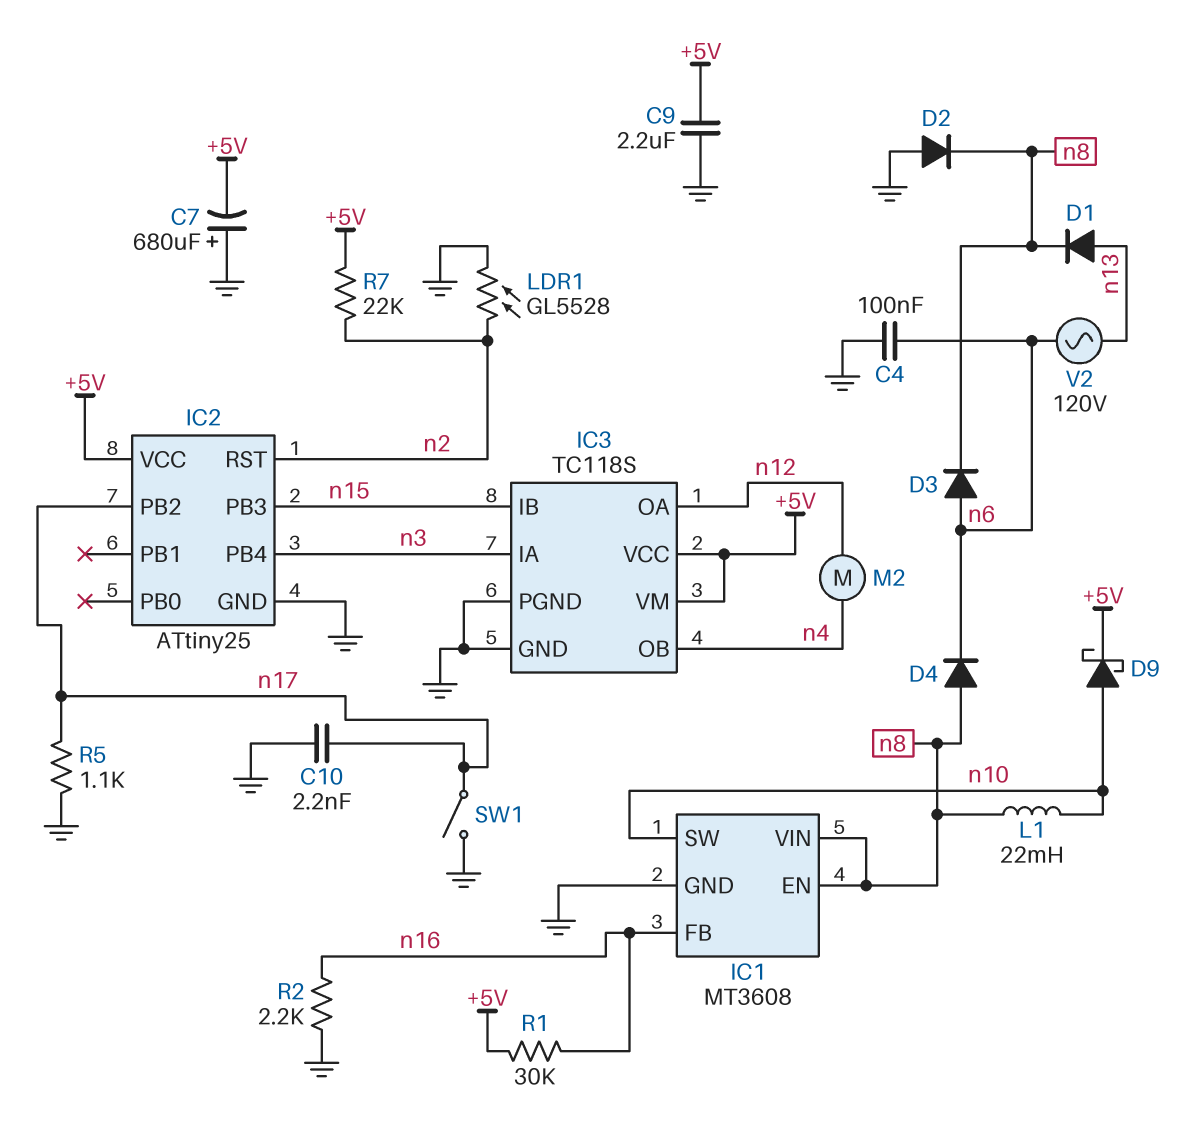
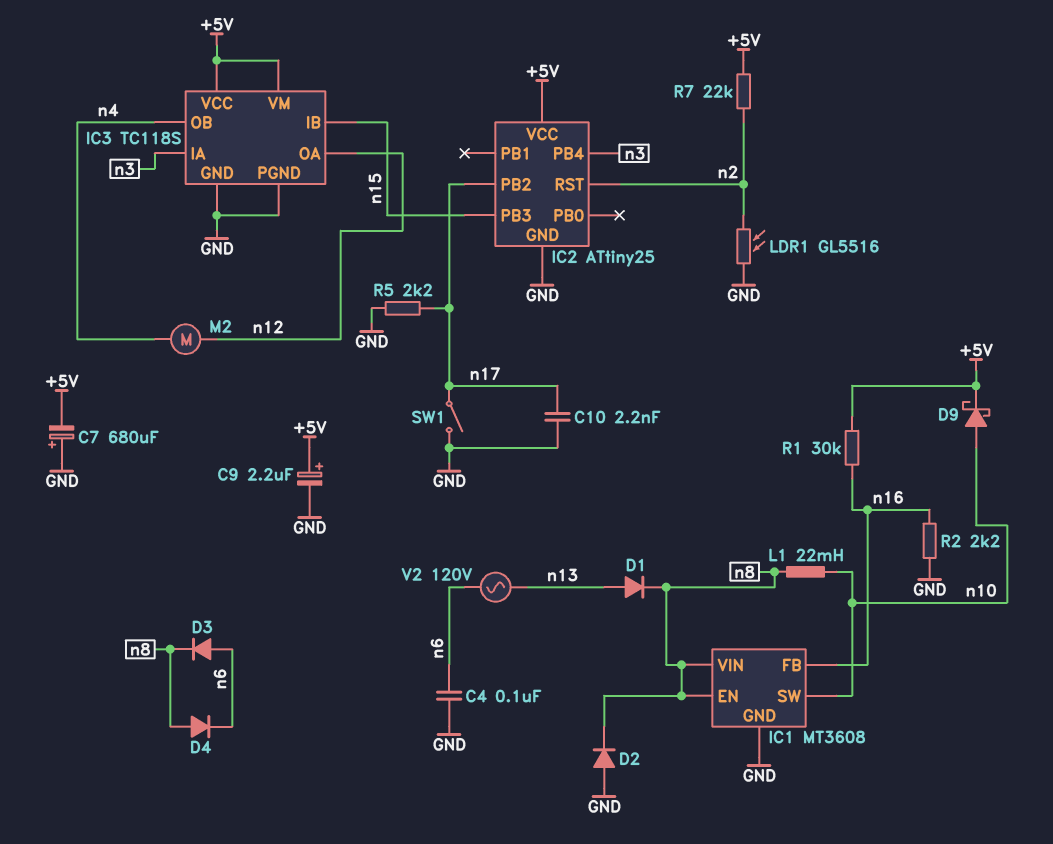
C9: 2.2uF (+5V, GND) -> 2.2uF (plus +5V, minus GND)
LDR1: GL5528 (GND, n2) -> GL5516 (GND, n2)
R5: 1.1k (GND, n17) -> 2.2k (GND, n17)

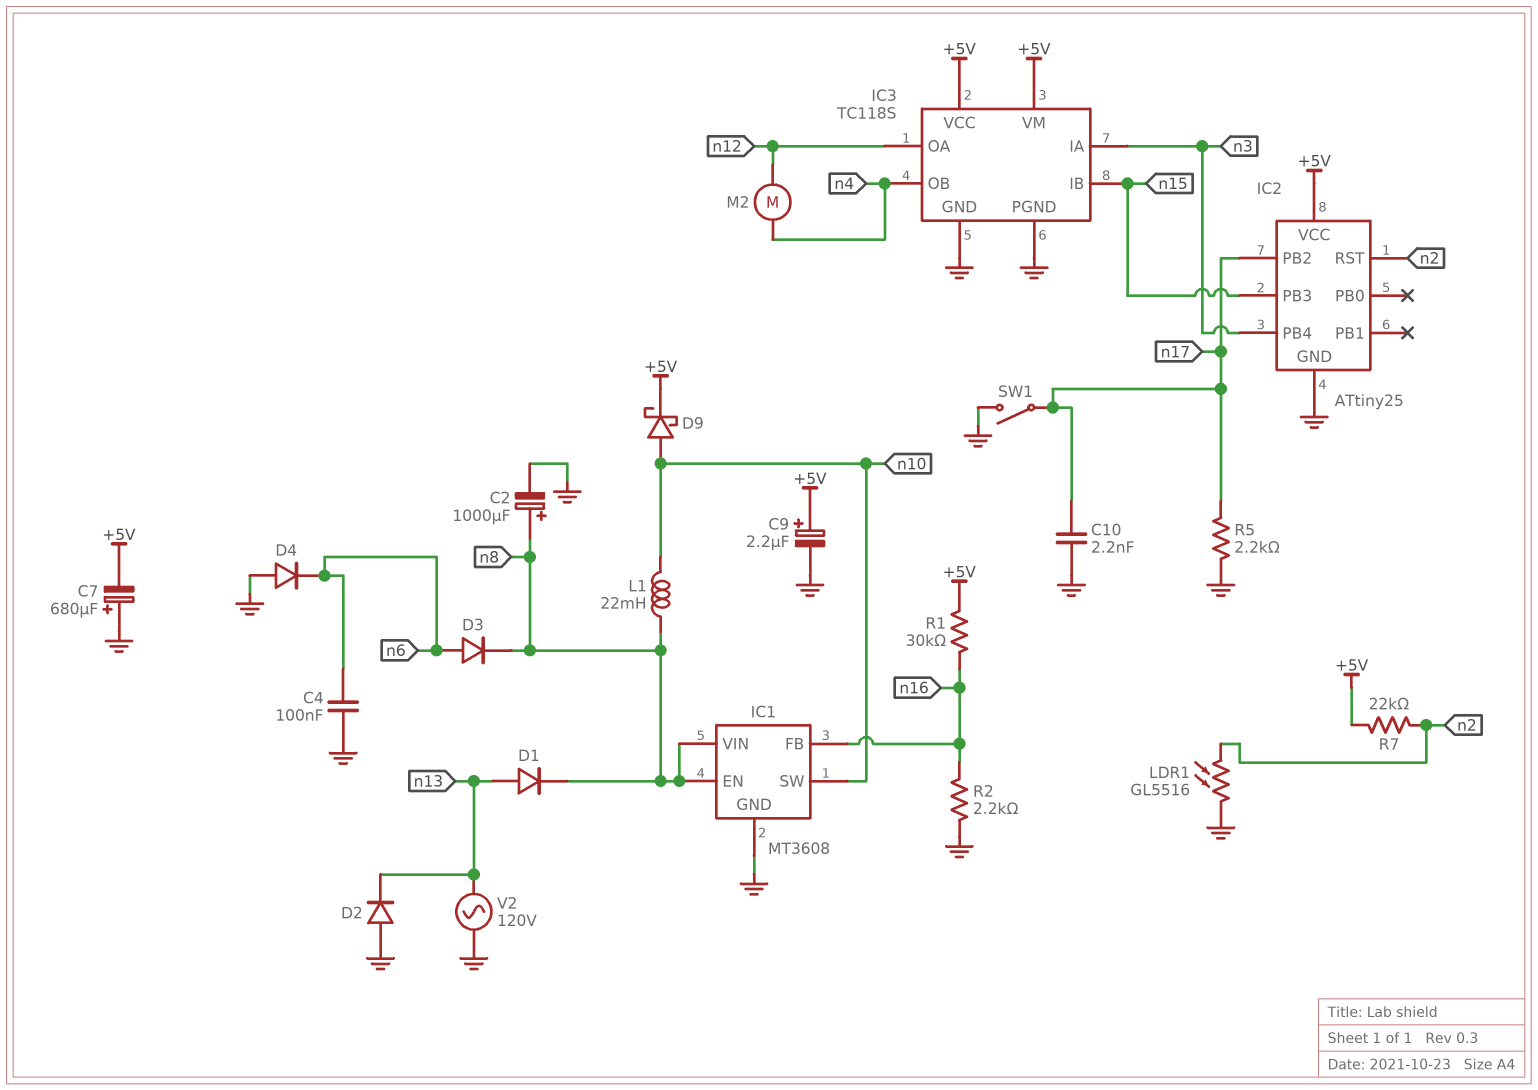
C2: none -> 1000uF (plus n8, minus GND)
D2: diode (A GND, K n8) -> diode (A GND, K n13)
D4: diode (A n8, K n6) -> diode (A GND, K n6)
V2: AC 120V (n6, n13) -> AC 120V (GND, n13)

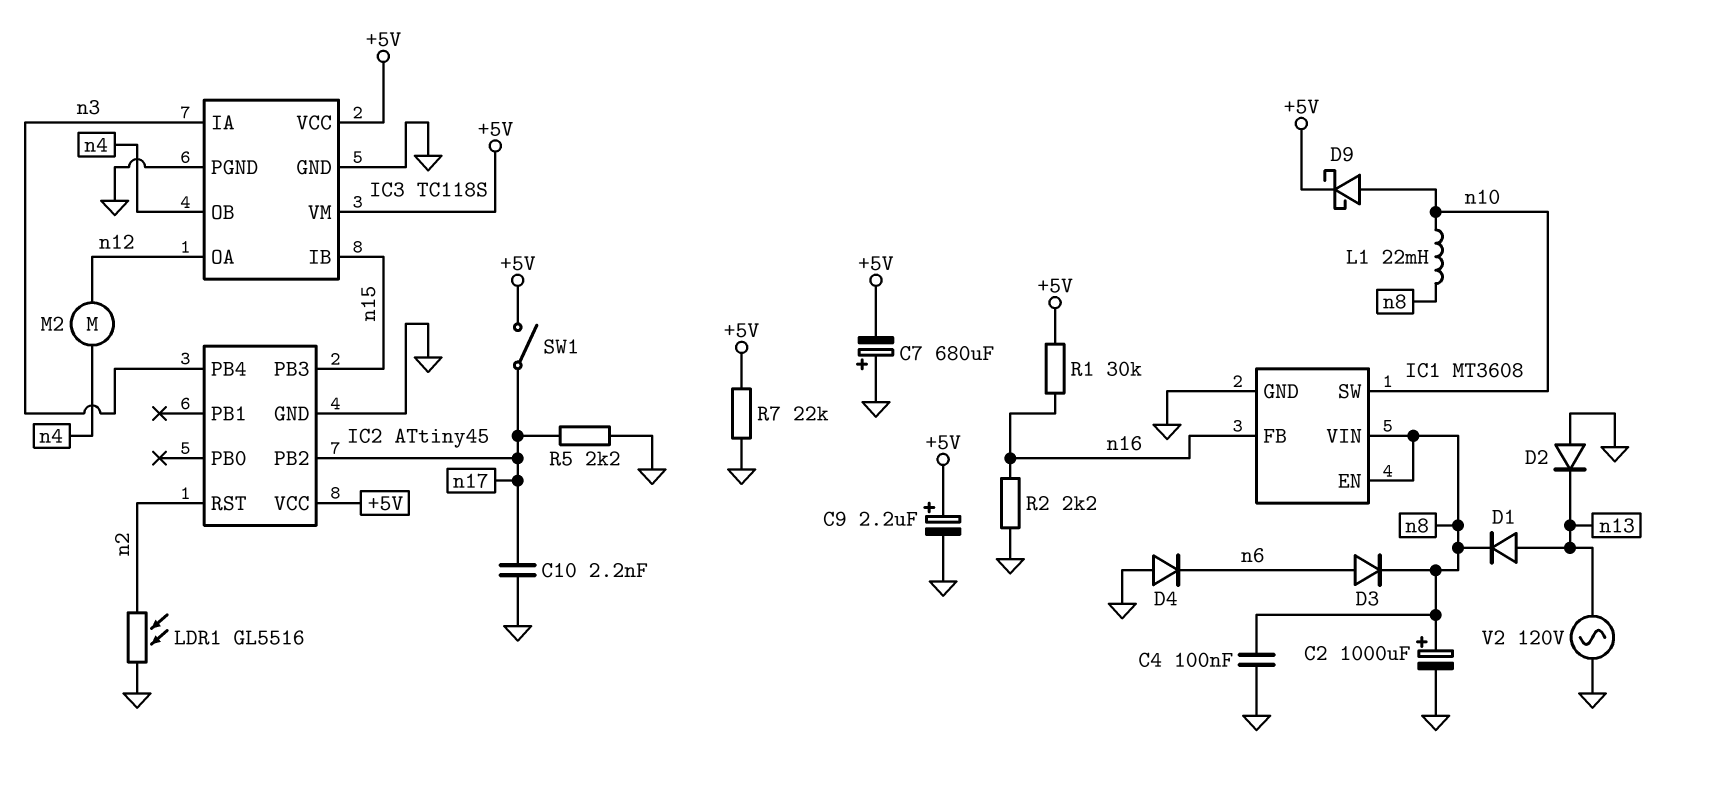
C4: 100nF (GND, n6) -> 100nF (GND, n8)
IC2: ATtiny25 -> ATtiny45
R7: 22k (+5V, n2) -> 22k (+5V, GND)
SW1: switch (GND, n17) -> switch (+5V, n17)

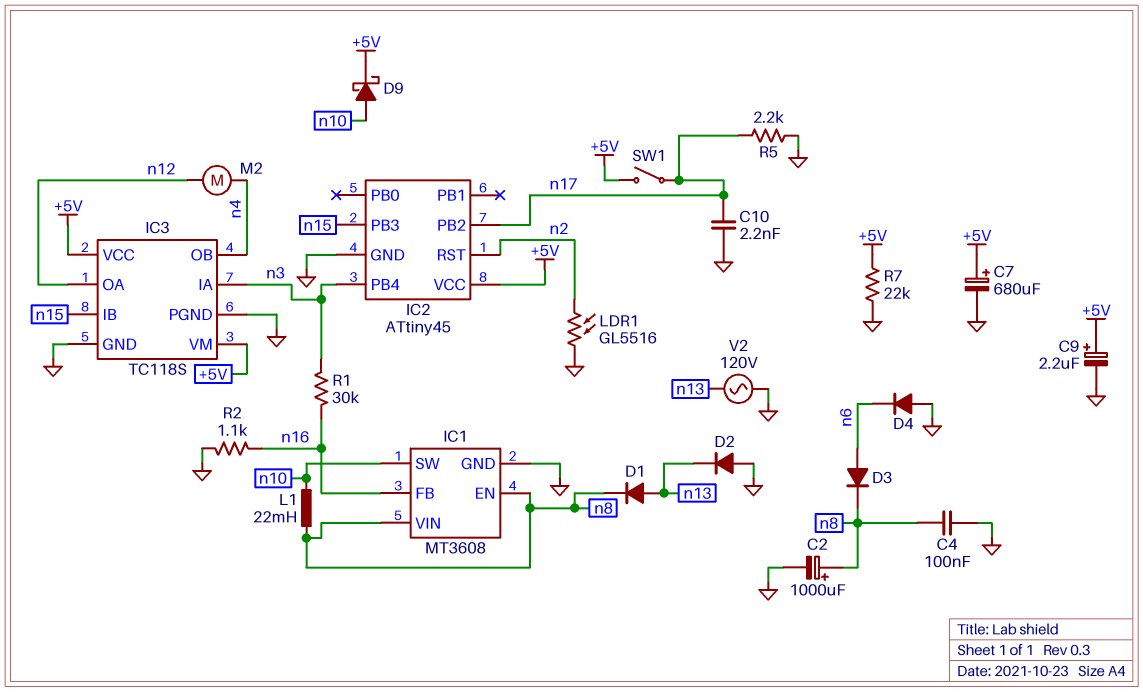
C7: 680uF (plus GND, minus +5V) -> 680uF (plus +5V, minus GND)
R1: 30k (+5V, n16) -> 30k (n3, n16)
R2: 2.2k (GND, n16) -> 1.1k (GND, n16)

